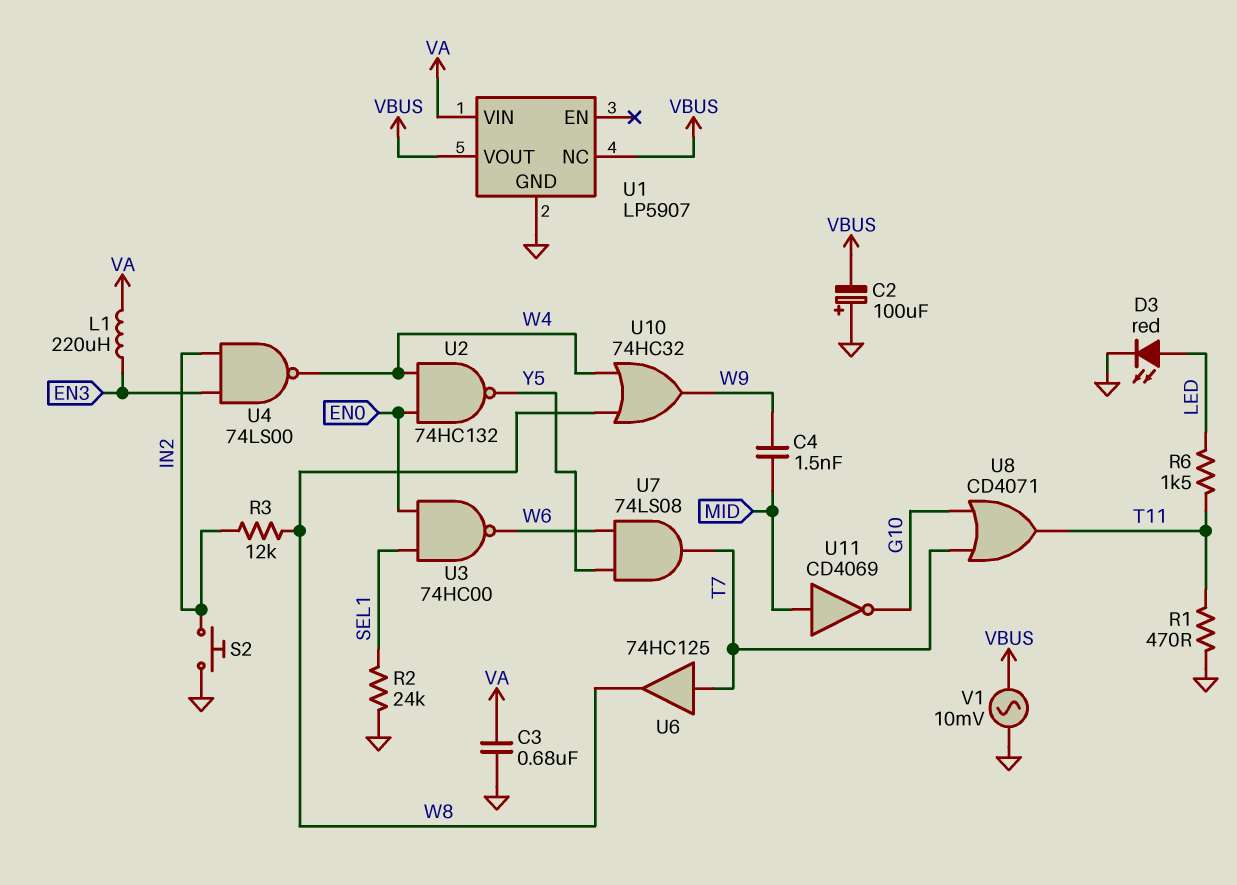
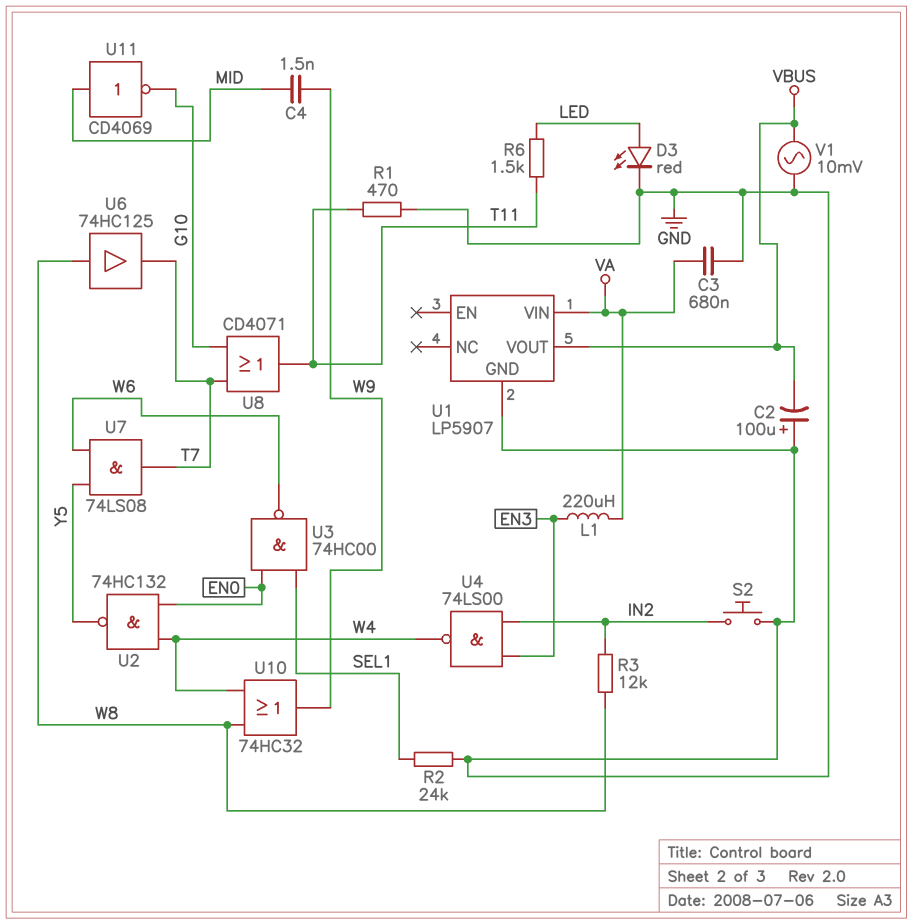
U1 pin NC: VBUS -> none
U6: buffer 74HC125 (in T7, out W8) -> buffer 74HC125 (in W8, out T7)

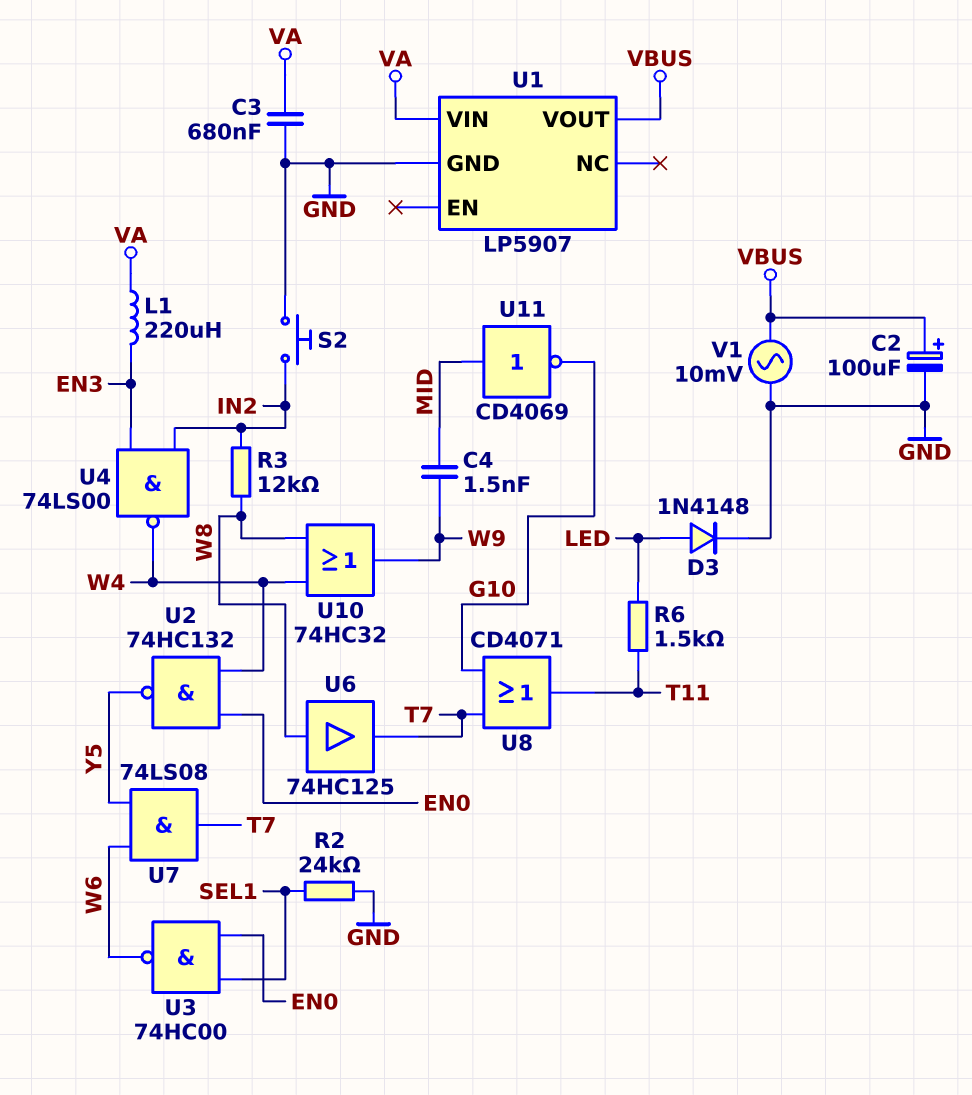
C2: 100uF (plus GND, minus VBUS) -> 100uF (plus VBUS, minus GND)
D3: LED red (A LED, K GND) -> diode 1N4148 (A LED, K GND)
R1: 470 (GND, T11) -> none

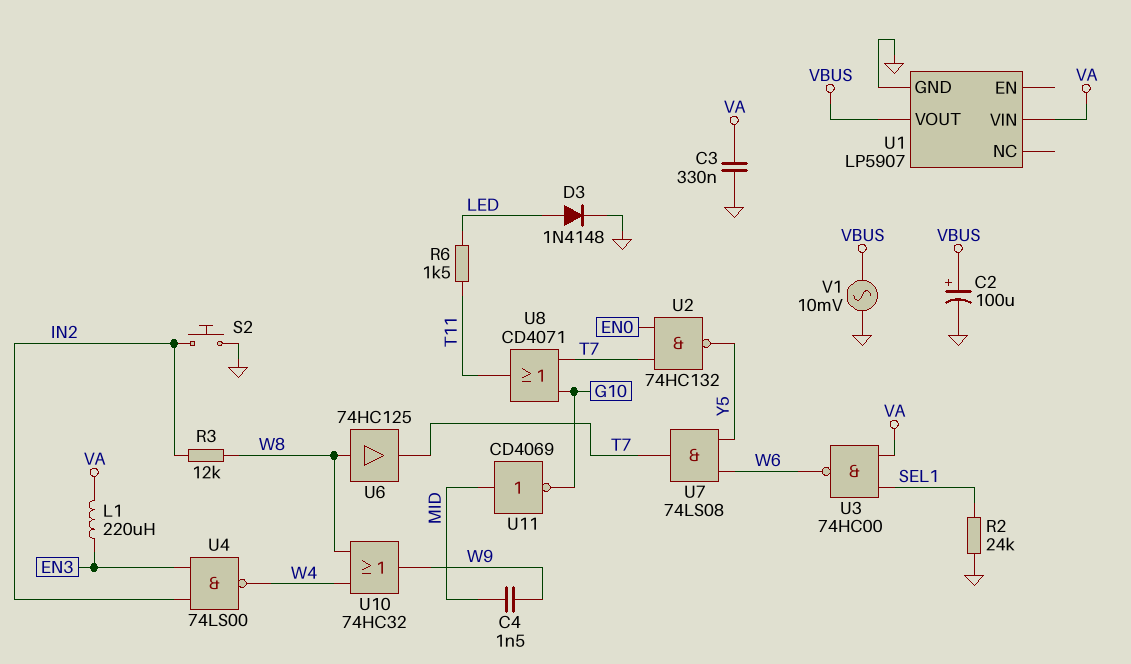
C3: 680nF (GND, VA) -> 330nF (GND, VA)
U2: NAND 74HC132 (in EN0, in W4, out Y5) -> NAND 74HC132 (in EN0, in T7, out Y5)
U3: NAND 74HC00 (in EN0, in SEL1, out W6) -> NAND 74HC00 (in SEL1, in VA, out W6)

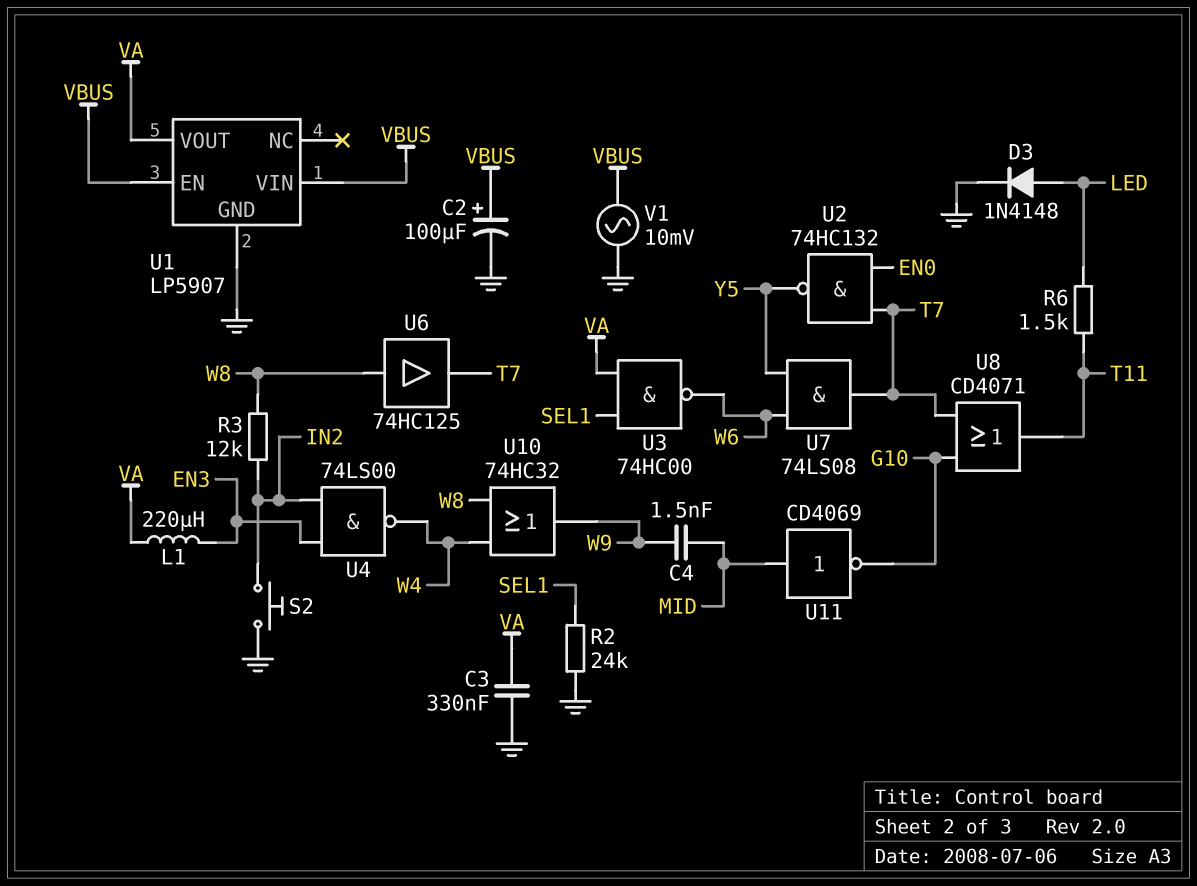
U1 pin EN: none -> VBUS
U1 pin VIN: VA -> VBUS
U1 pin VOUT: VBUS -> VA

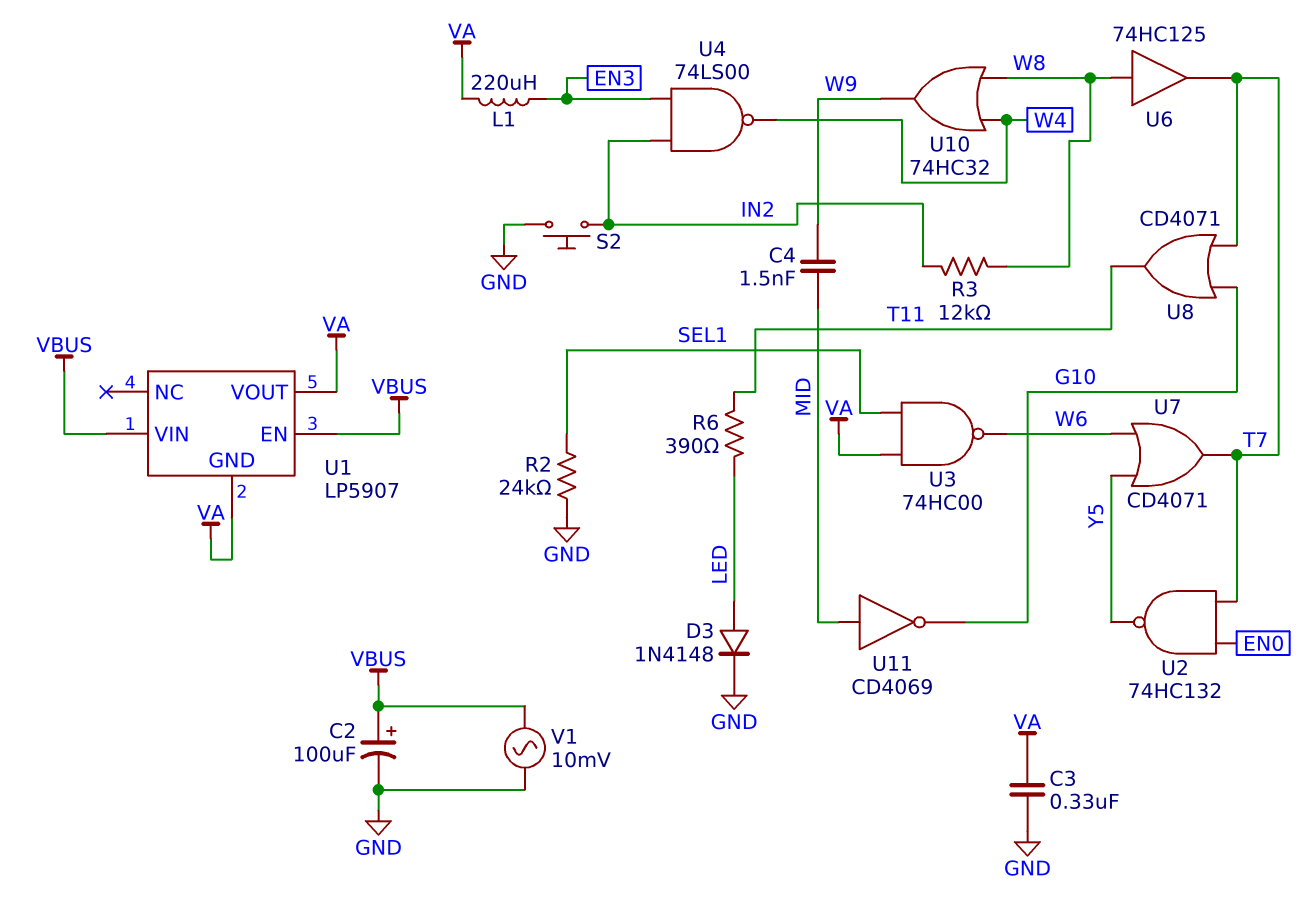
R6: 1.5k (LED, T11) -> 390 (LED, T11)
U1 pin GND: GND -> VA
U7: AND 74LS08 (in W6, in Y5, out T7) -> OR CD4071 (in W6, in Y5, out T7)

